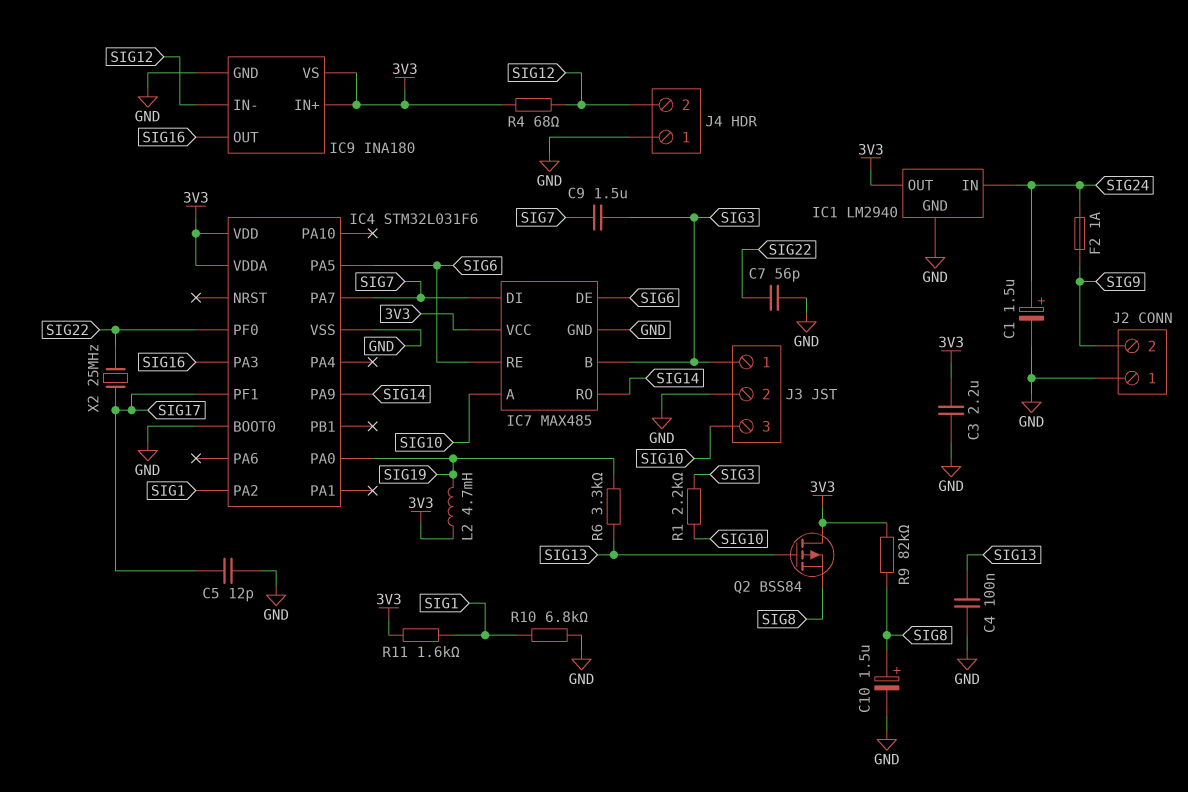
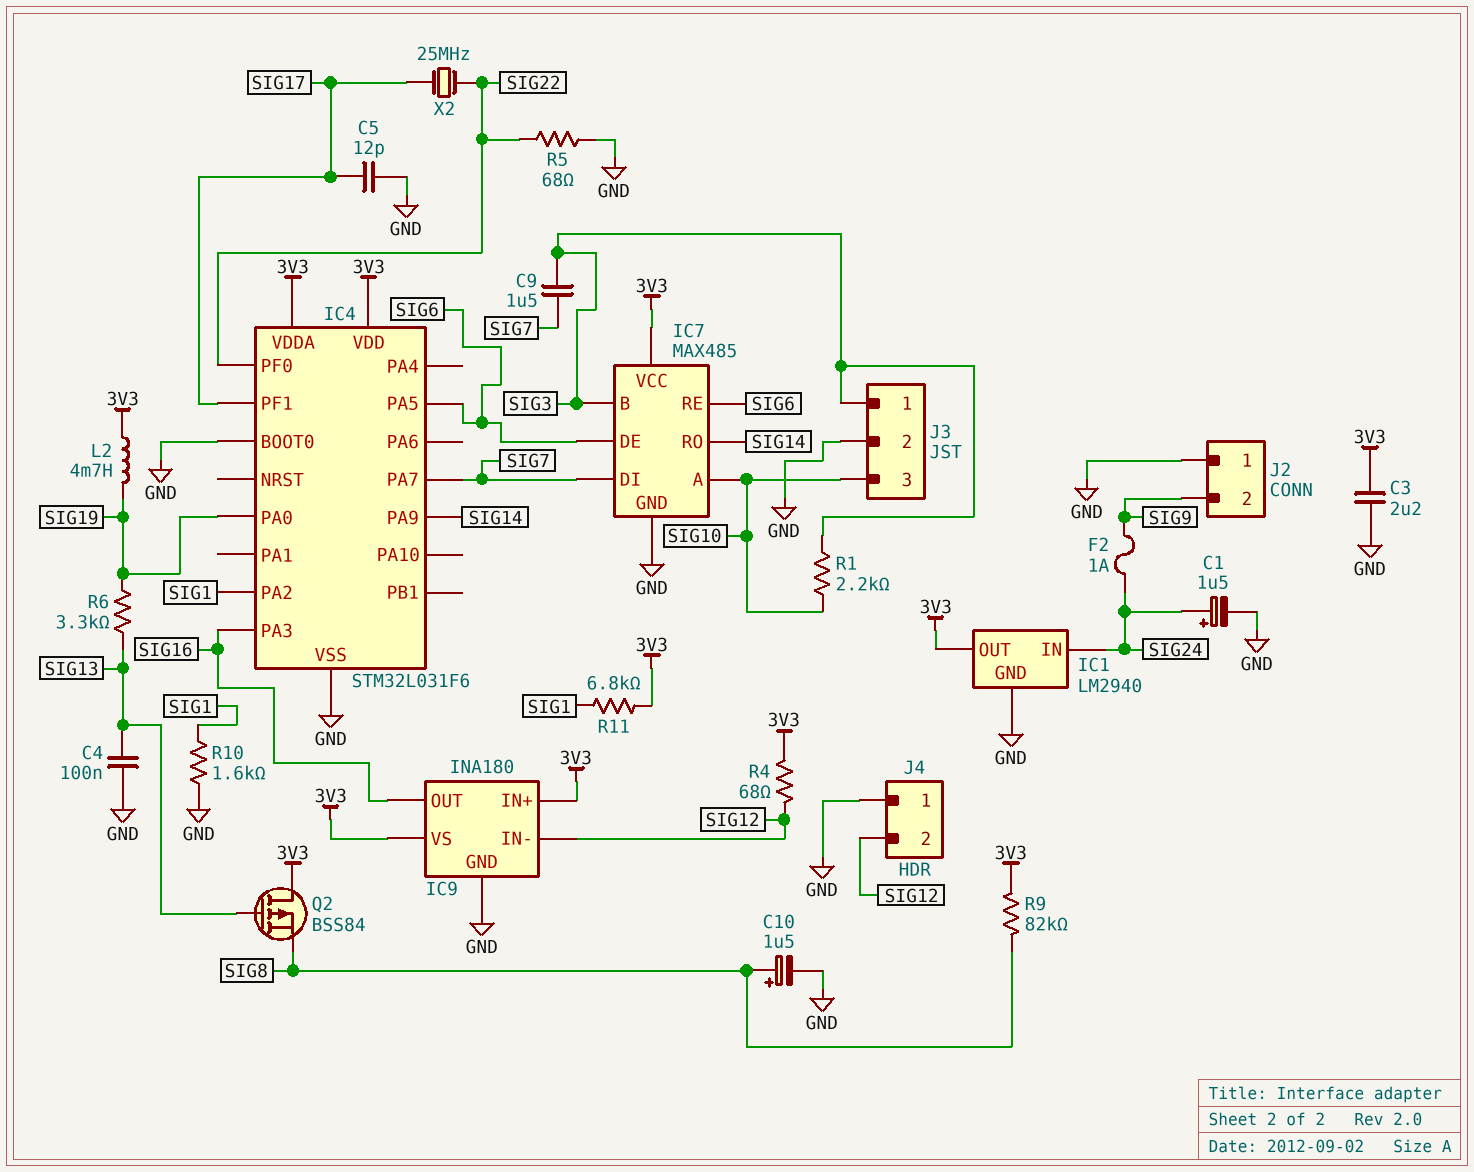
C7: 56pF (GND, SIG22) -> none
R5: none -> 68 (GND, SIG22)
R10: 6.8k (GND, SIG1) -> 1.6k (GND, SIG1)
R11: 1.6k (3V3, SIG1) -> 6.8k (3V3, SIG1)

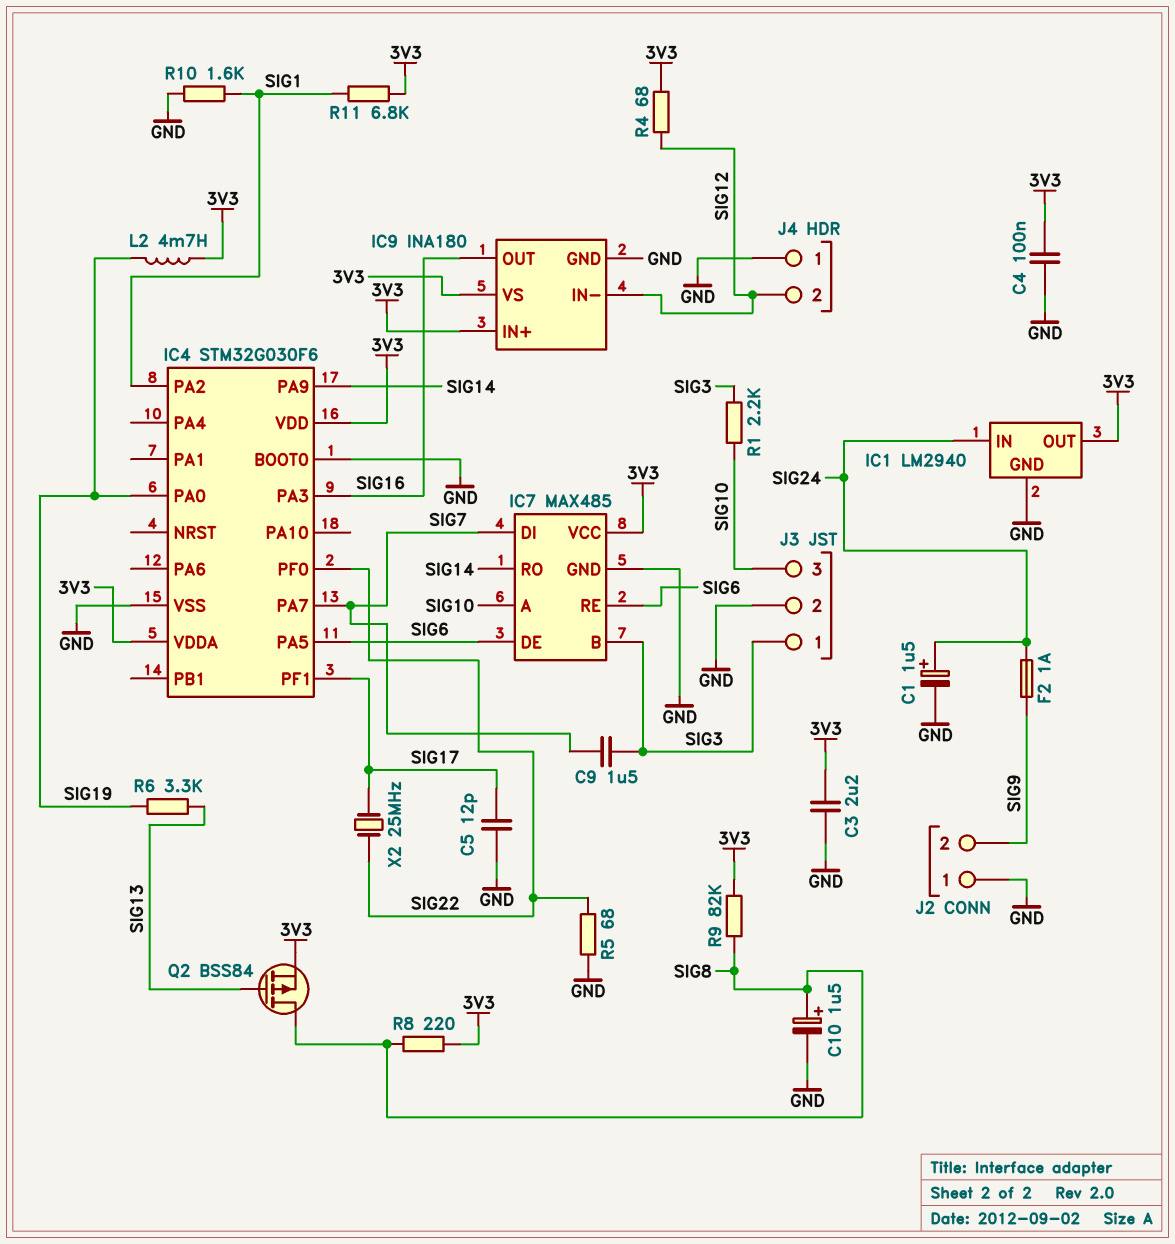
C4: 100nF (GND, SIG13) -> 100nF (3V3, GND)
IC4: STM32L031F6 -> STM32G030F6
Q2: PMOS BSS84 (G SIG13, D 3V3, S SIG8) -> PMOS BSS84 (G SIG13, D SIG8, S 3V3)
R8: none -> 220 (3V3, SIG8)

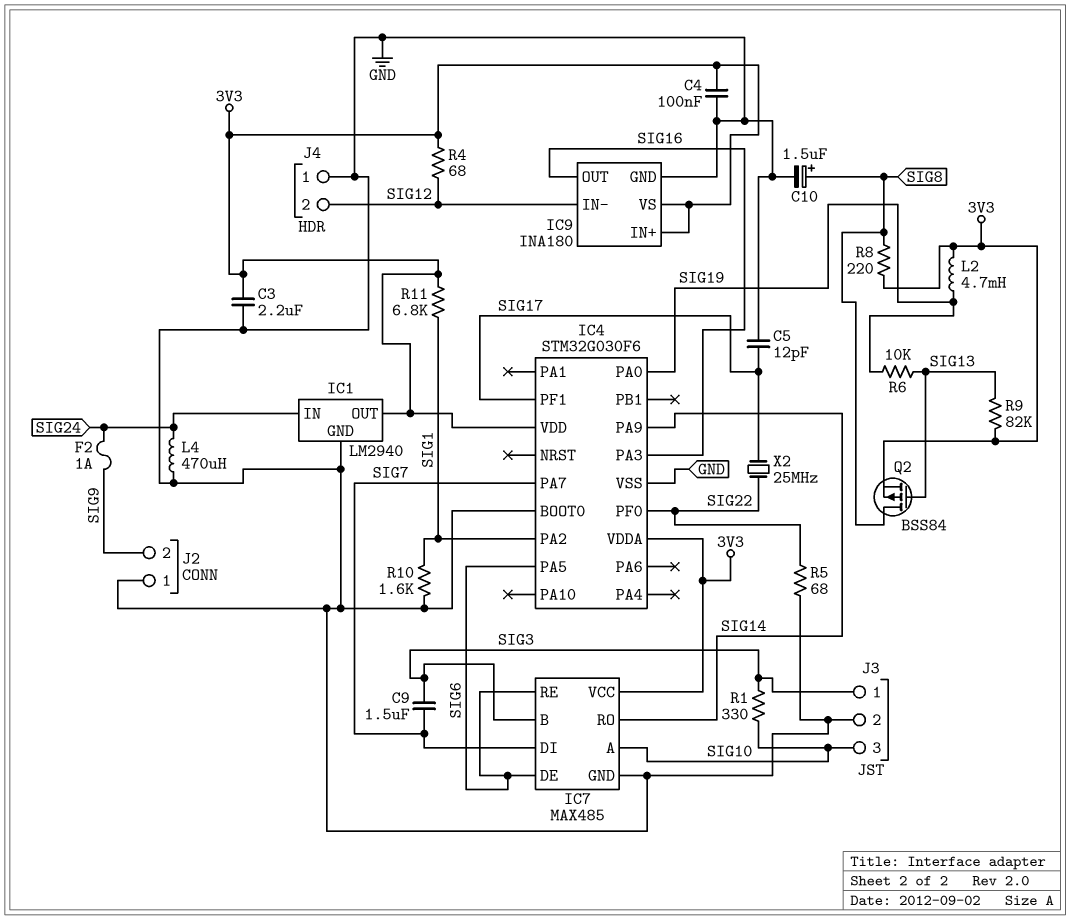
C1: 1.5uF (plus SIG24, minus GND) -> none
L4: none -> 470uH (GND, SIG24)
R1: 2.2k (SIG3, SIG10) -> 330 (SIG3, SIG10)
R6: 3.3k (SIG13, SIG19) -> 10k (SIG13, SIG19)
R9: 82k (3V3, SIG8) -> 82k (3V3, SIG13)

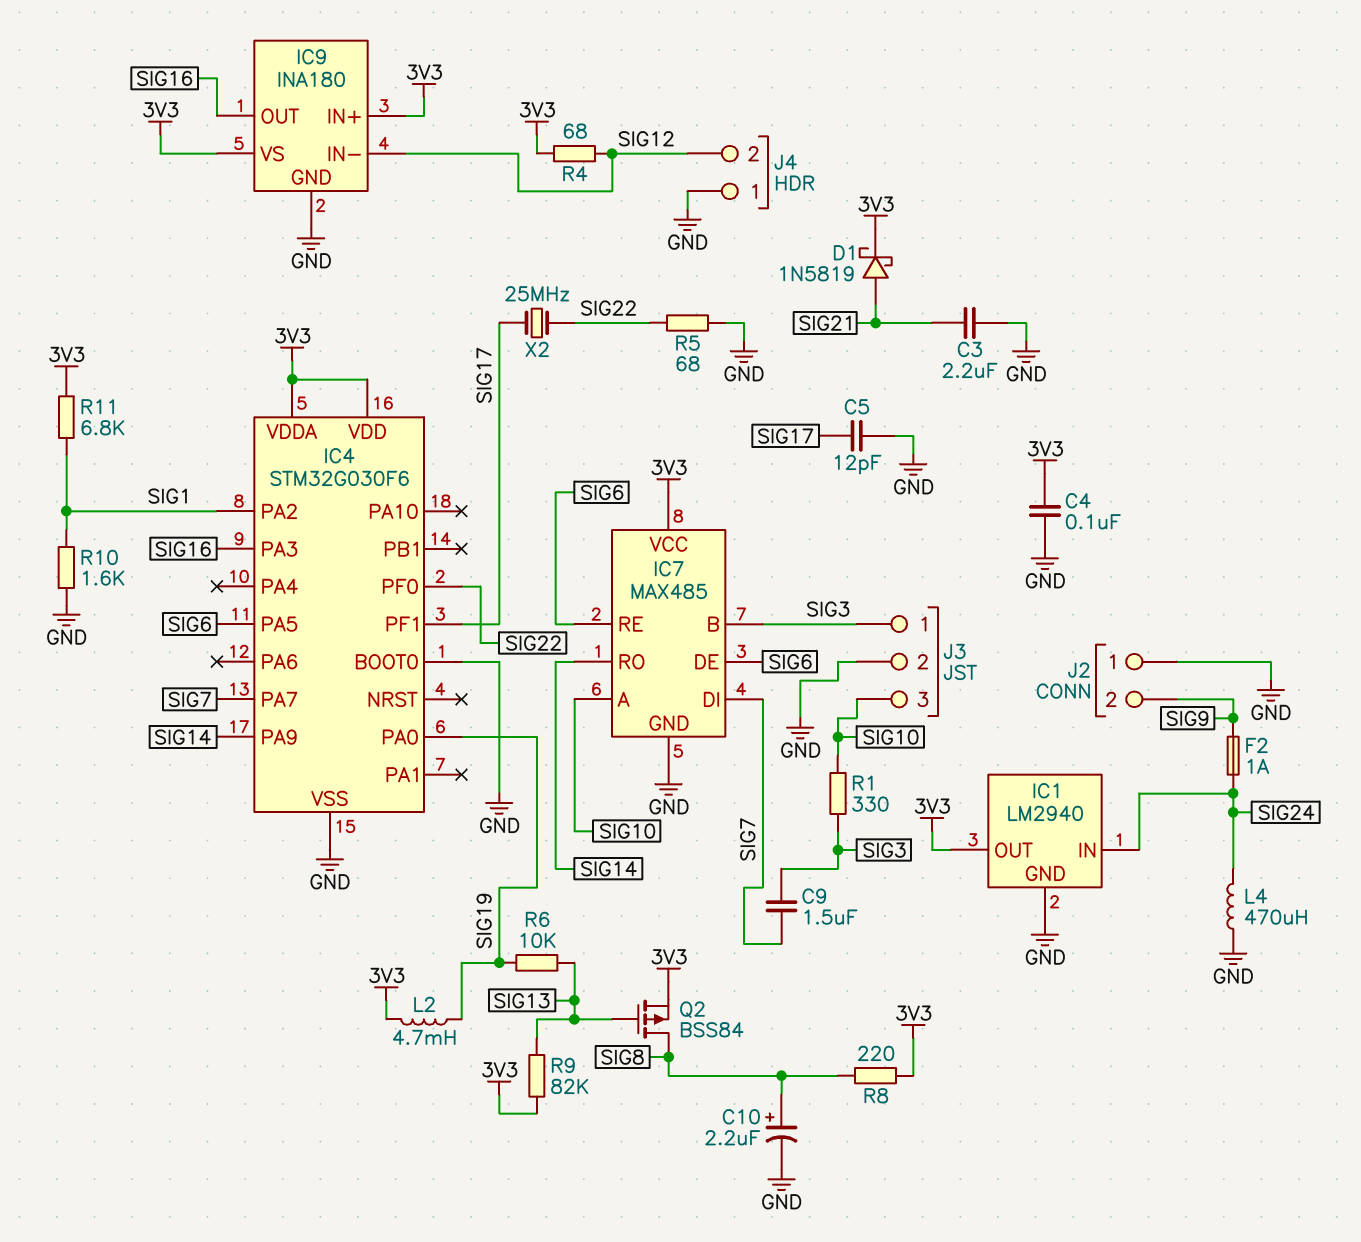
C3: 2.2uF (3V3, GND) -> 2.2uF (GND, SIG21)
C10: 1.5uF (plus SIG8, minus GND) -> 2.2uF (plus SIG8, minus GND)
D1: none -> schottky 1N5819 (A SIG21, K 3V3)

